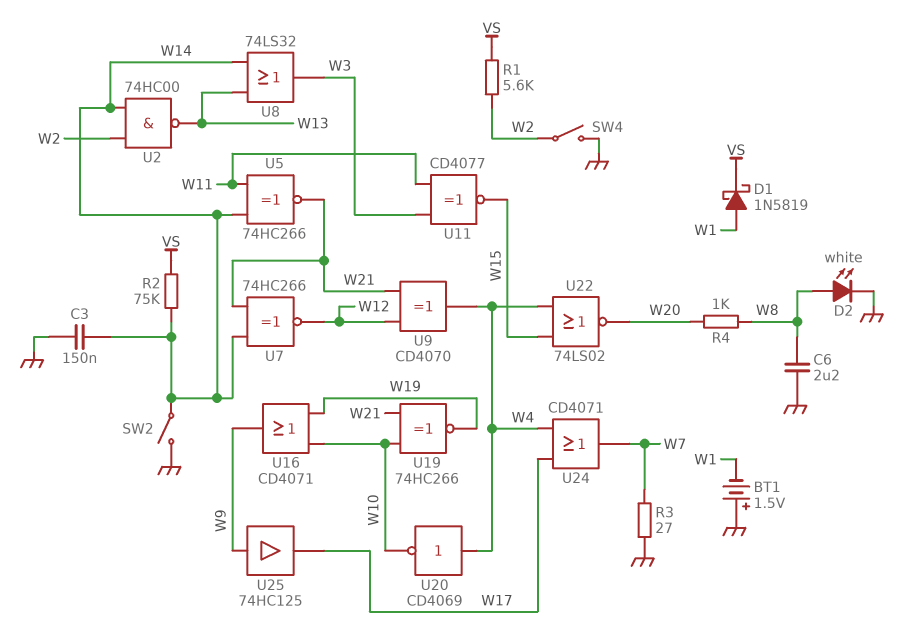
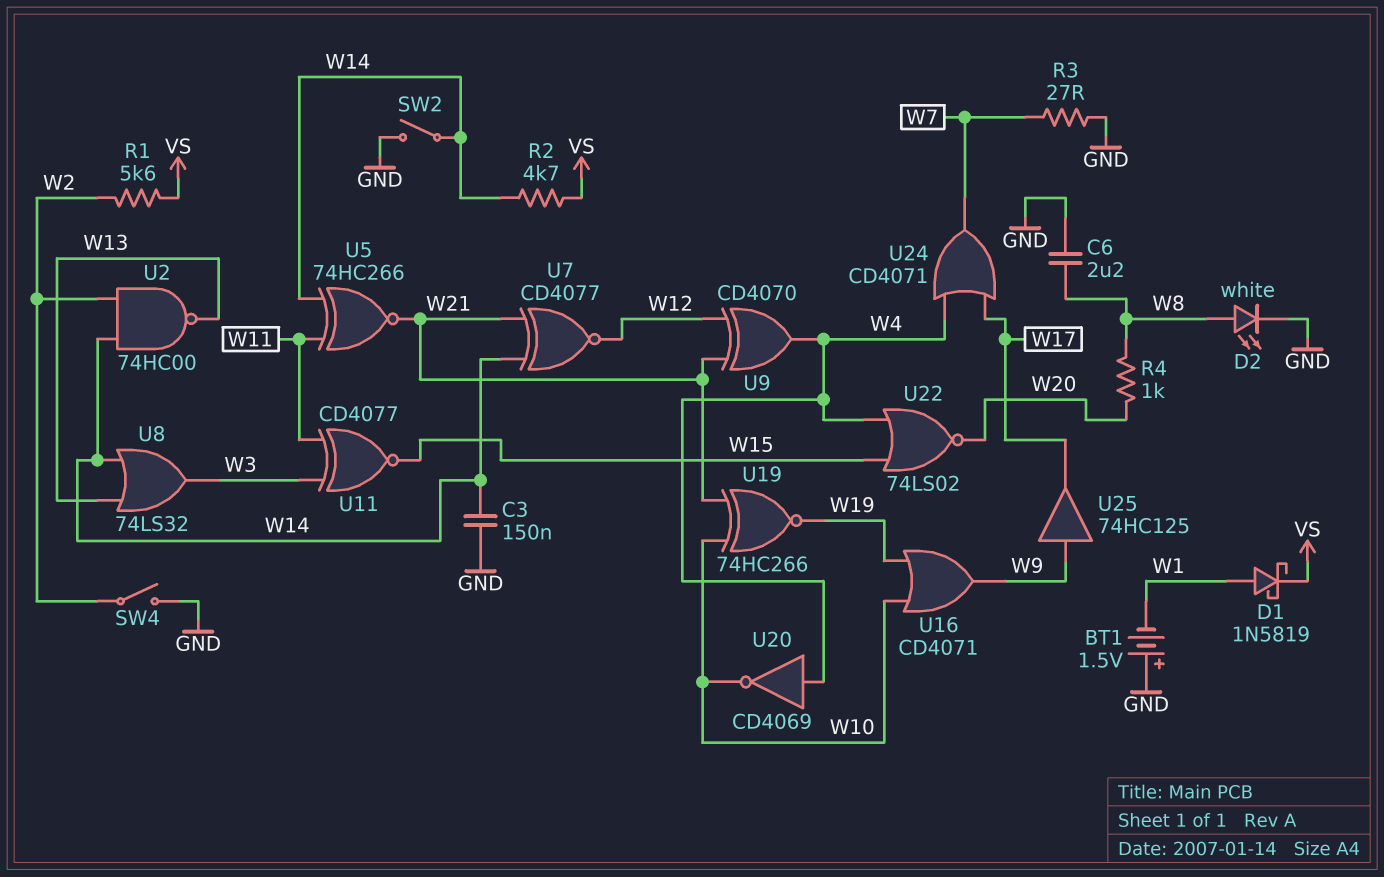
R2: 75k (VS, W14) -> 4.7k (VS, W14)
U7: XNOR 74HC266 (in W14, in W21, out W12) -> XNOR CD4077 (in W14, in W21, out W12)

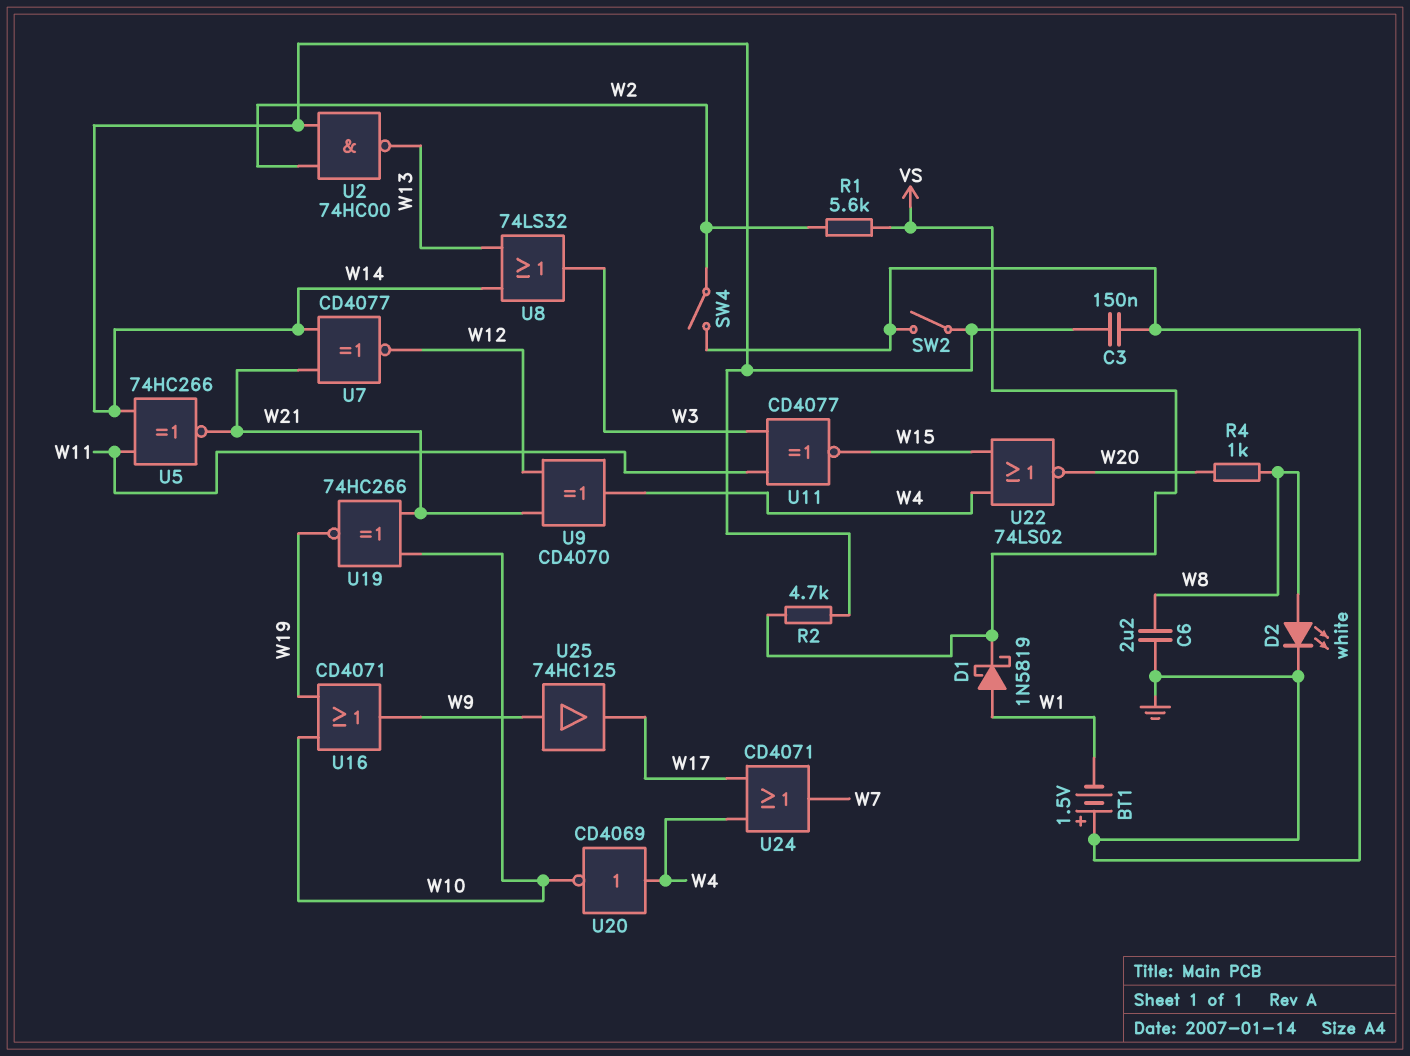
R3: 27 (GND, W7) -> none

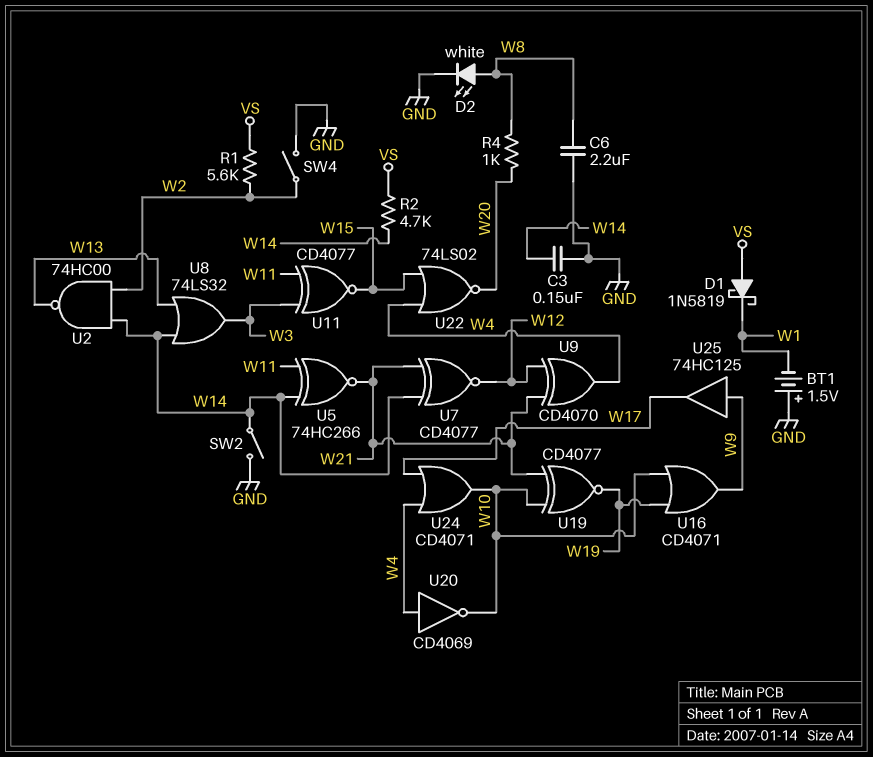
D1: schottky 1N5819 (A W1, K VS) -> schottky 1N5819 (A VS, K W1)
U19: XNOR 74HC266 (in W10, in W21, out W19) -> XNOR CD4077 (in W10, in W21, out W19)
U24: OR CD4071 (in W4, in W17, out W7) -> OR CD4071 (in W4, in W17, out W10)

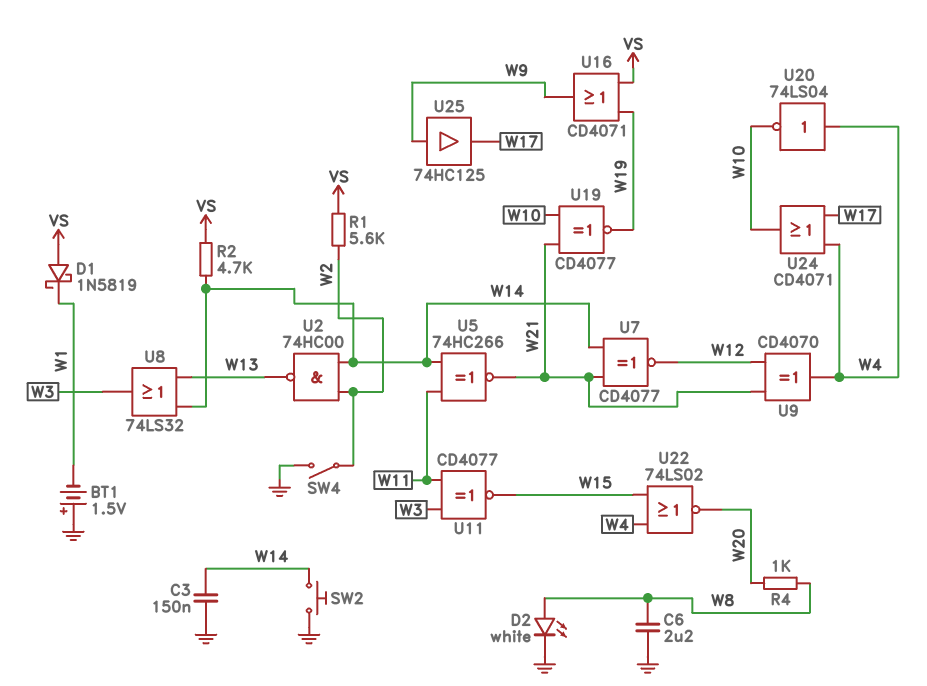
SW2: switch (GND, W14) -> button (GND, W14)
U16: OR CD4071 (in W10, in W19, out W9) -> OR CD4071 (in VS, in W19, out W9)
U20: NOT CD4069 (in W4, out W10) -> NOT 74LS04 (in W4, out W10)

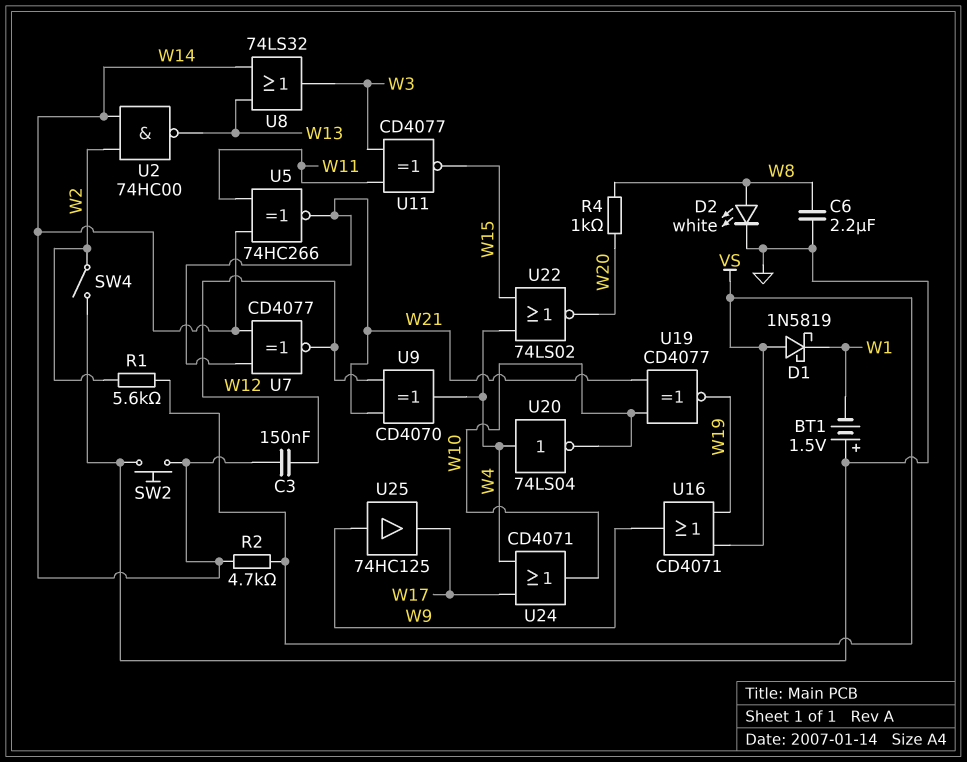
C3: 150nF (GND, W14) -> 150nF (W12, W14)

